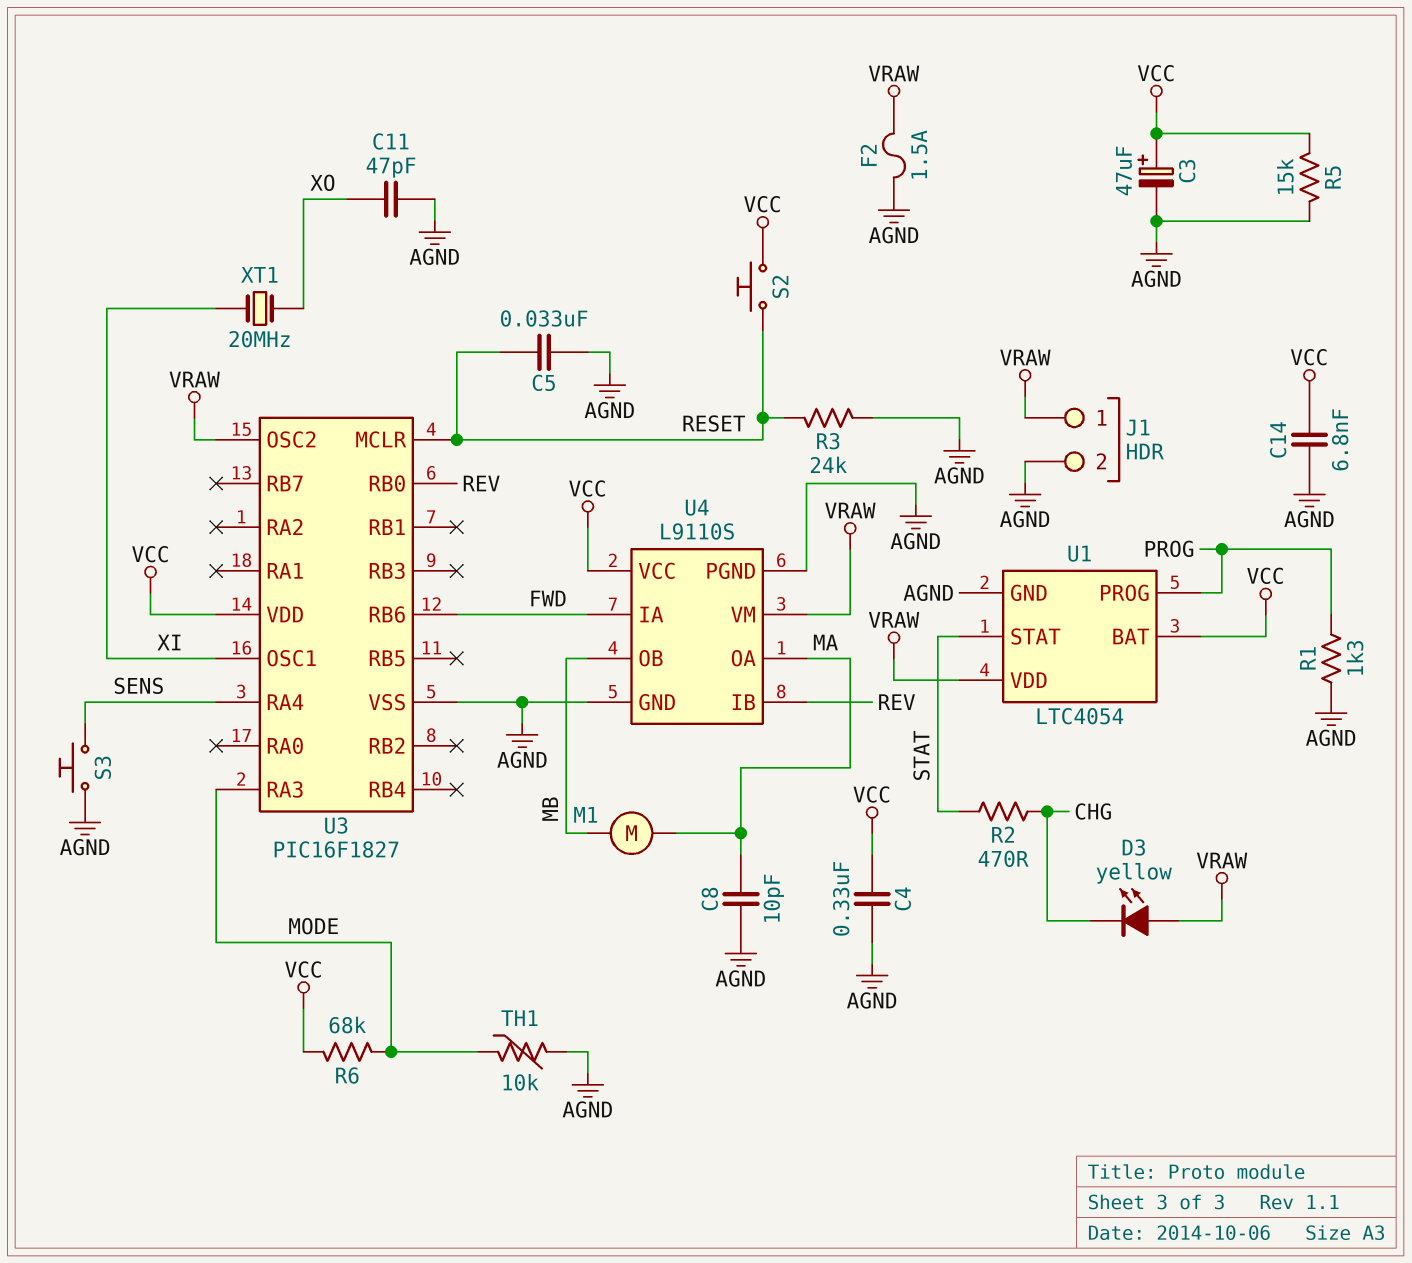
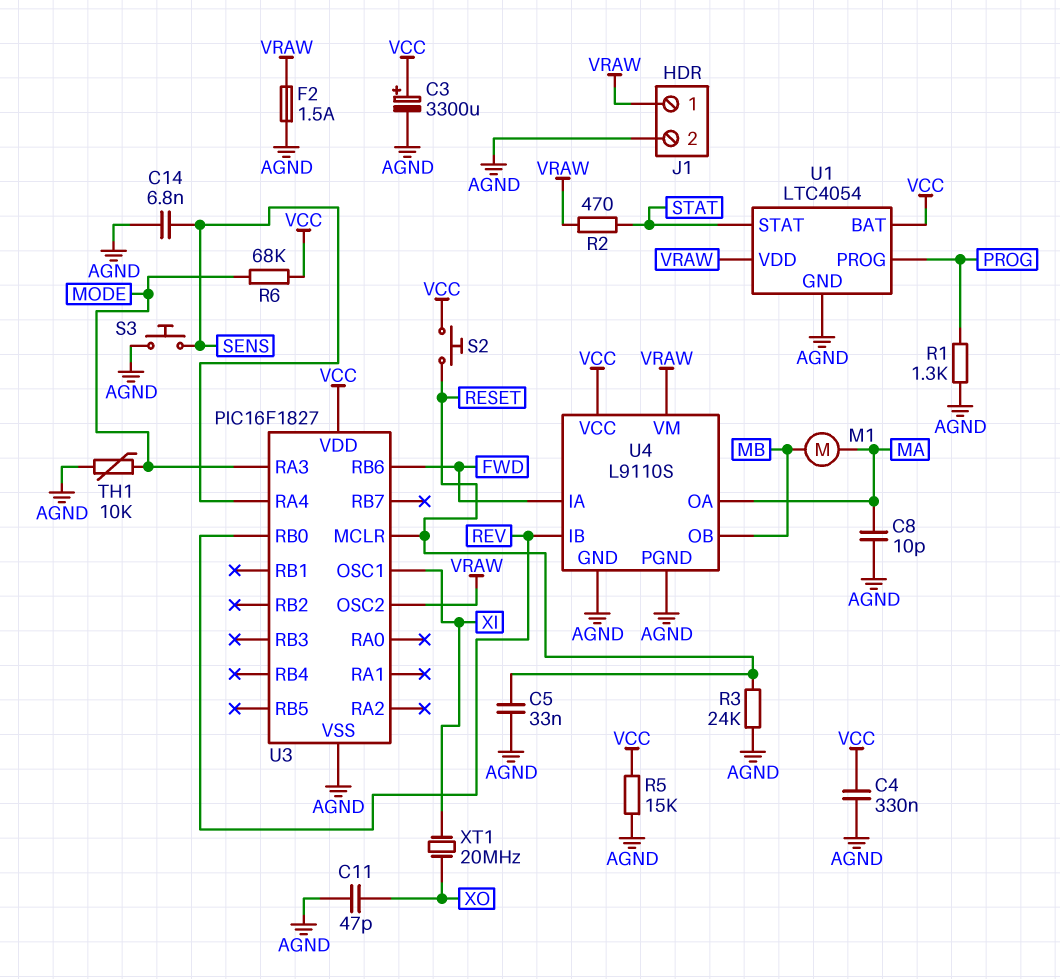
C3: 47uF (plus VCC, minus AGND) -> 3300uF (plus VCC, minus AGND)
C14: 6.8nF (AGND, VCC) -> 6.8nF (AGND, SENS)
D3: LED yellow (A VRAW, K CHG) -> none
R2: 470 (CHG, STAT) -> 470 (STAT, VRAW)

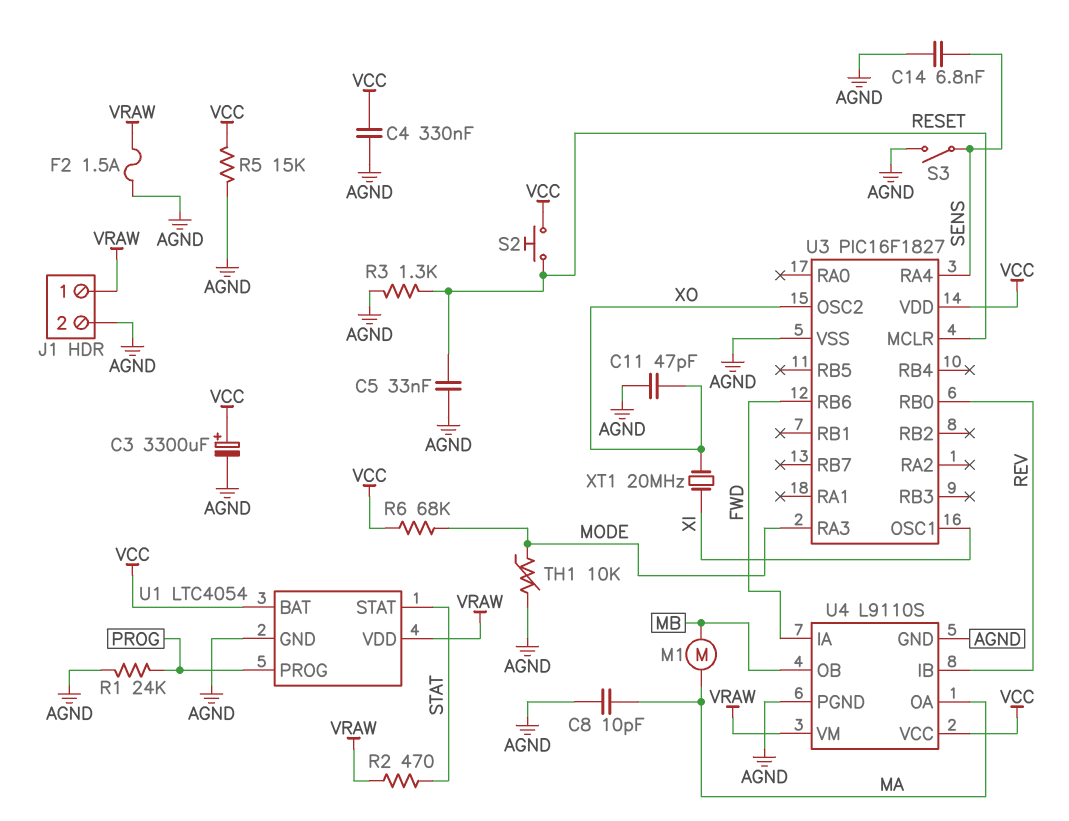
R1: 1.3k (AGND, PROG) -> 24k (AGND, PROG)
R3: 24k (AGND, RESET) -> 1.3k (AGND, RESET)
S3: button (AGND, SENS) -> switch (AGND, SENS)
U3 pin OSC2: VRAW -> XO

